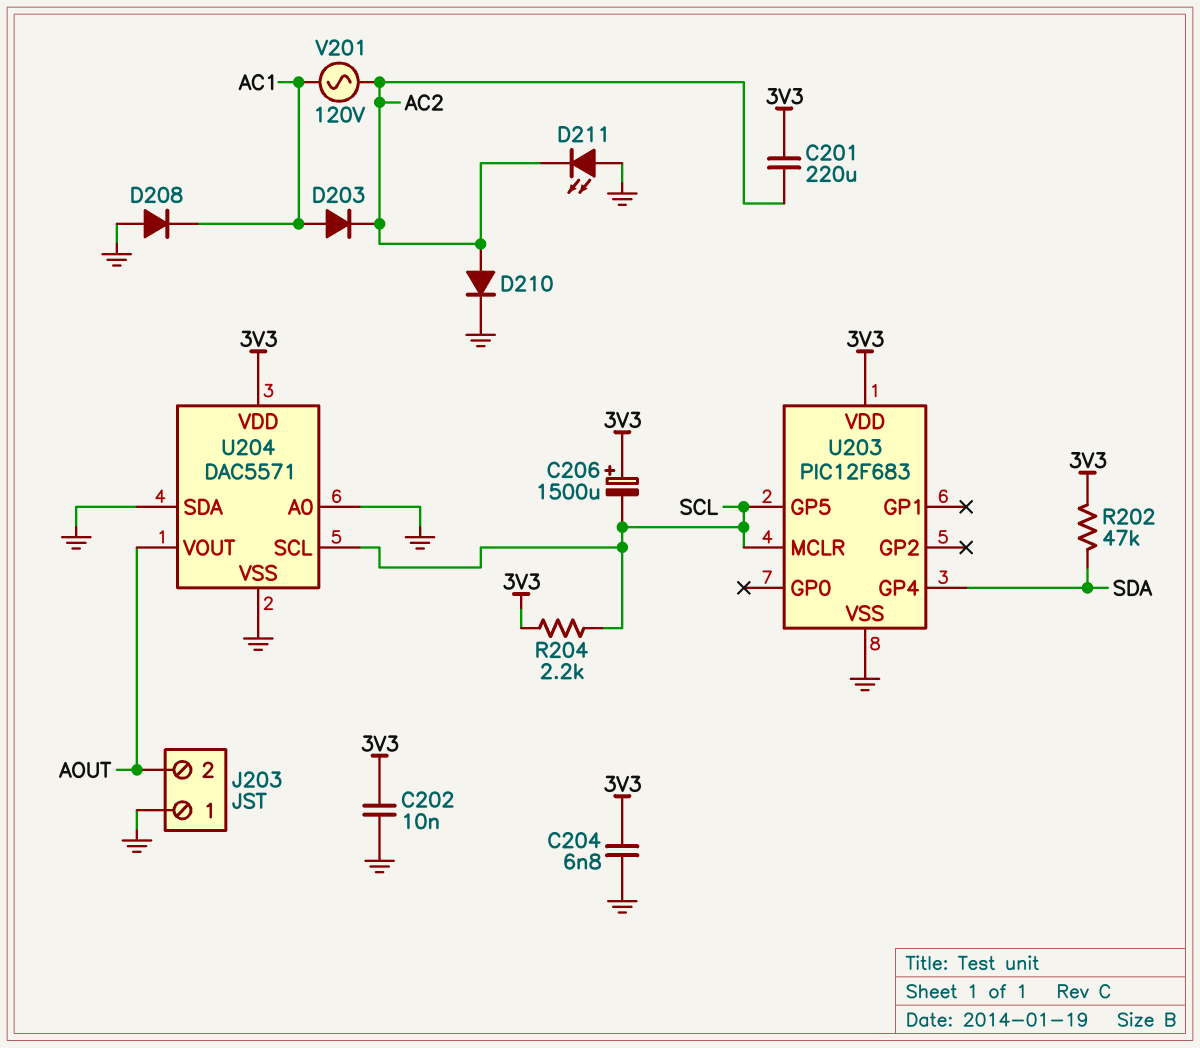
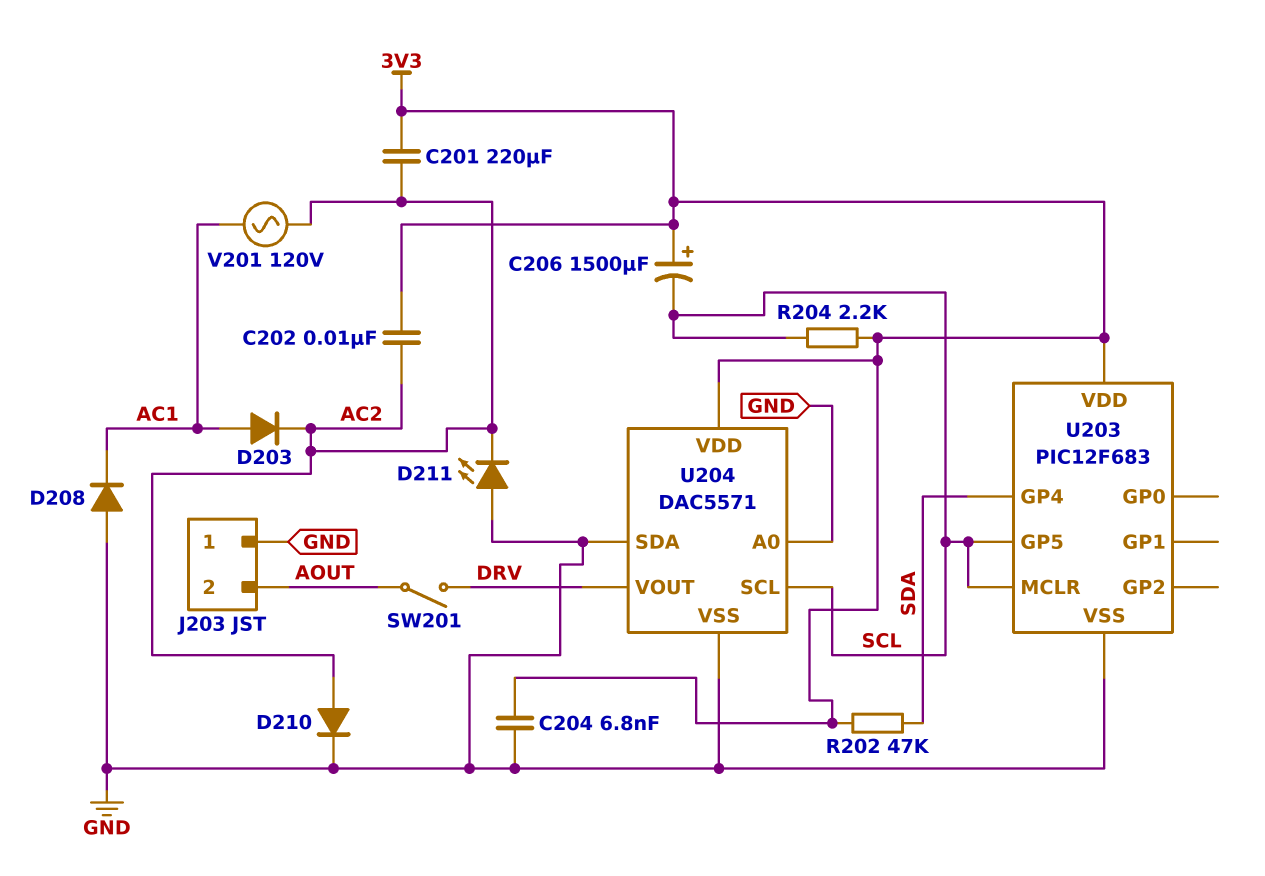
C202: 10nF (3V3, GND) -> 10nF (3V3, AC2)
SW201: none -> switch (AOUT, DRV)
U204 pin VOUT: AOUT -> DRV

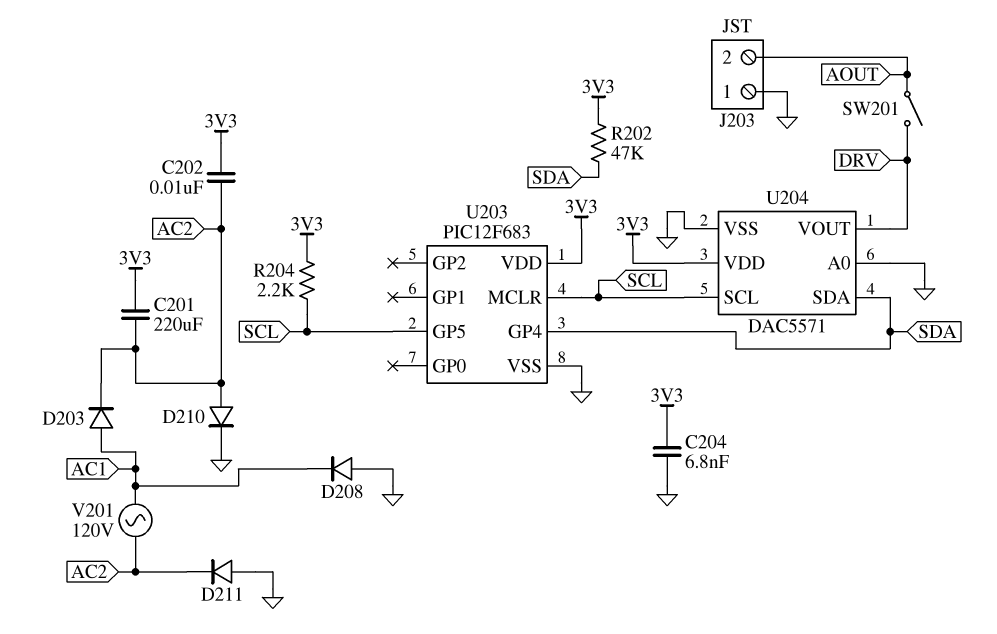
C206: 1500uF (plus 3V3, minus SCL) -> none
D211: LED (A GND, K AC2) -> diode (A GND, K AC2)
U204 pin SDA: GND -> SDA

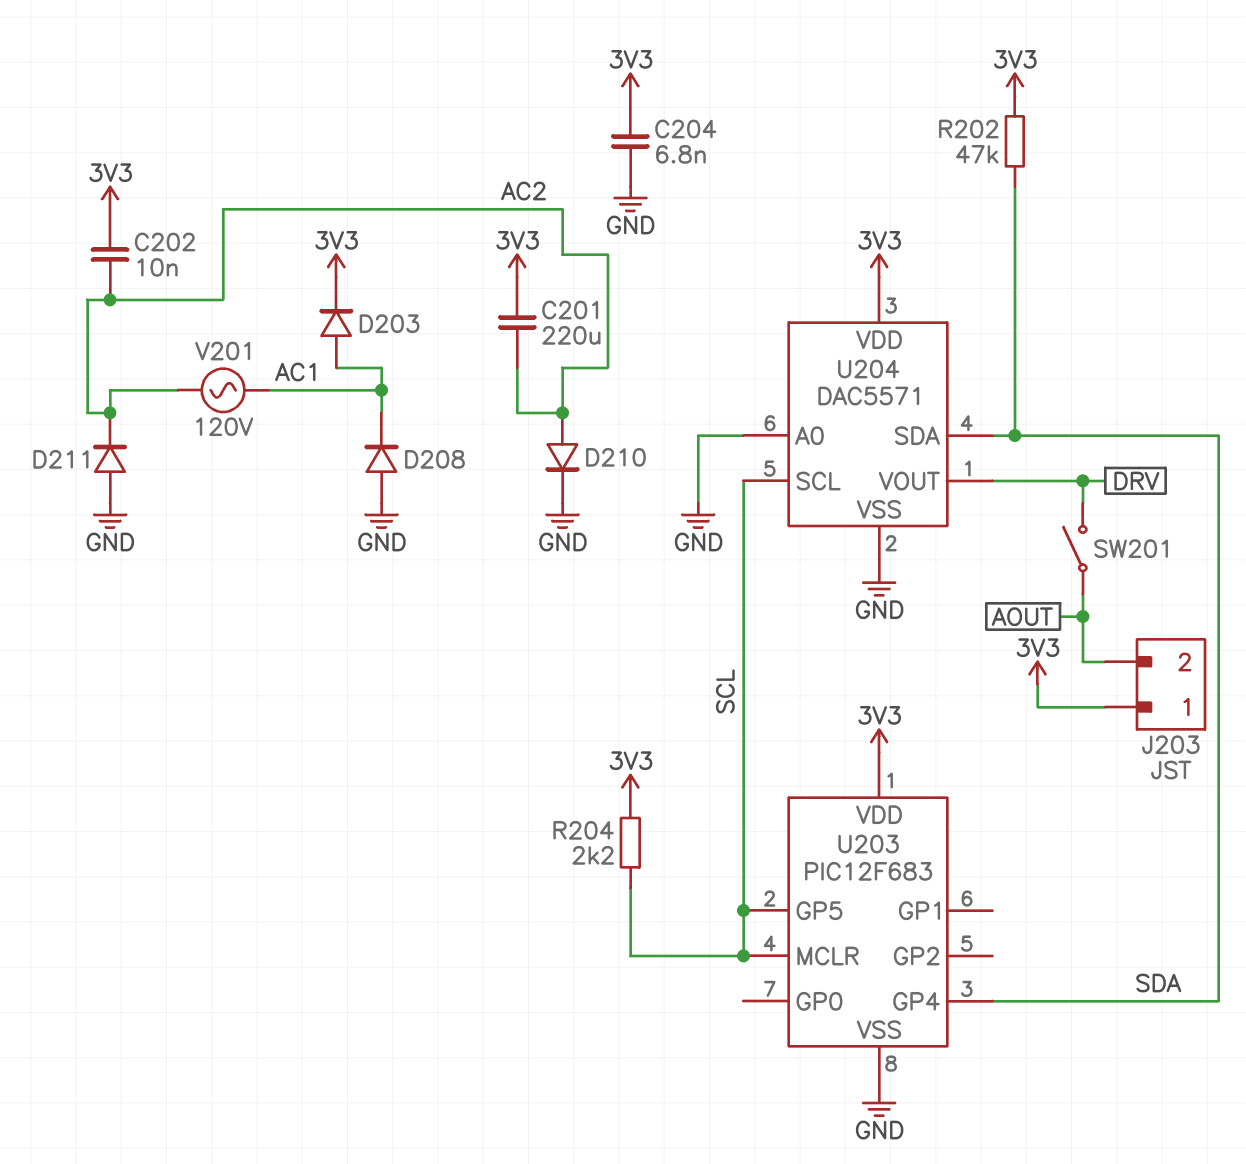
D203: diode (A AC1, K AC2) -> diode (A AC1, K 3V3)
J203 pin 1: GND -> 3V3

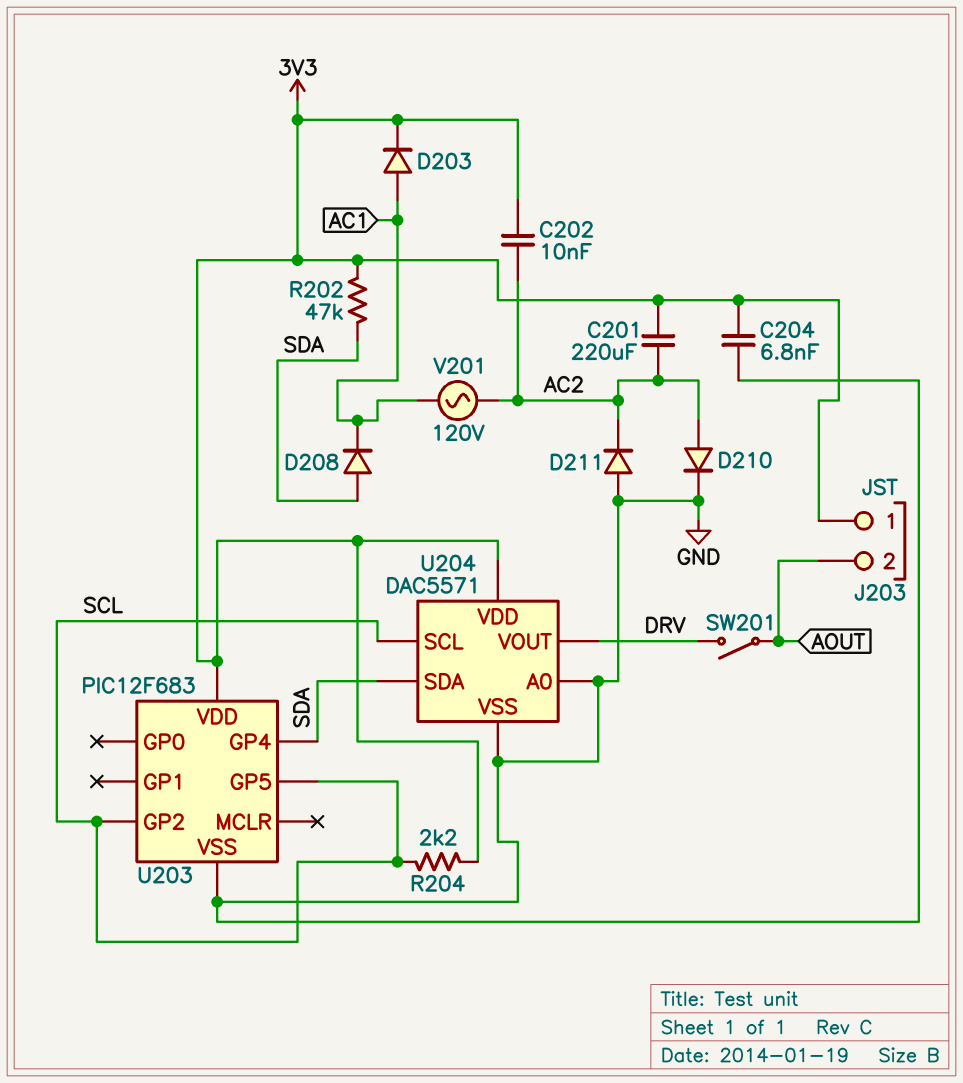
D208: diode (A GND, K AC1) -> diode (A SDA, K AC1)
U203 pin GP2: none -> SCL
U203 pin MCLR: SCL -> none

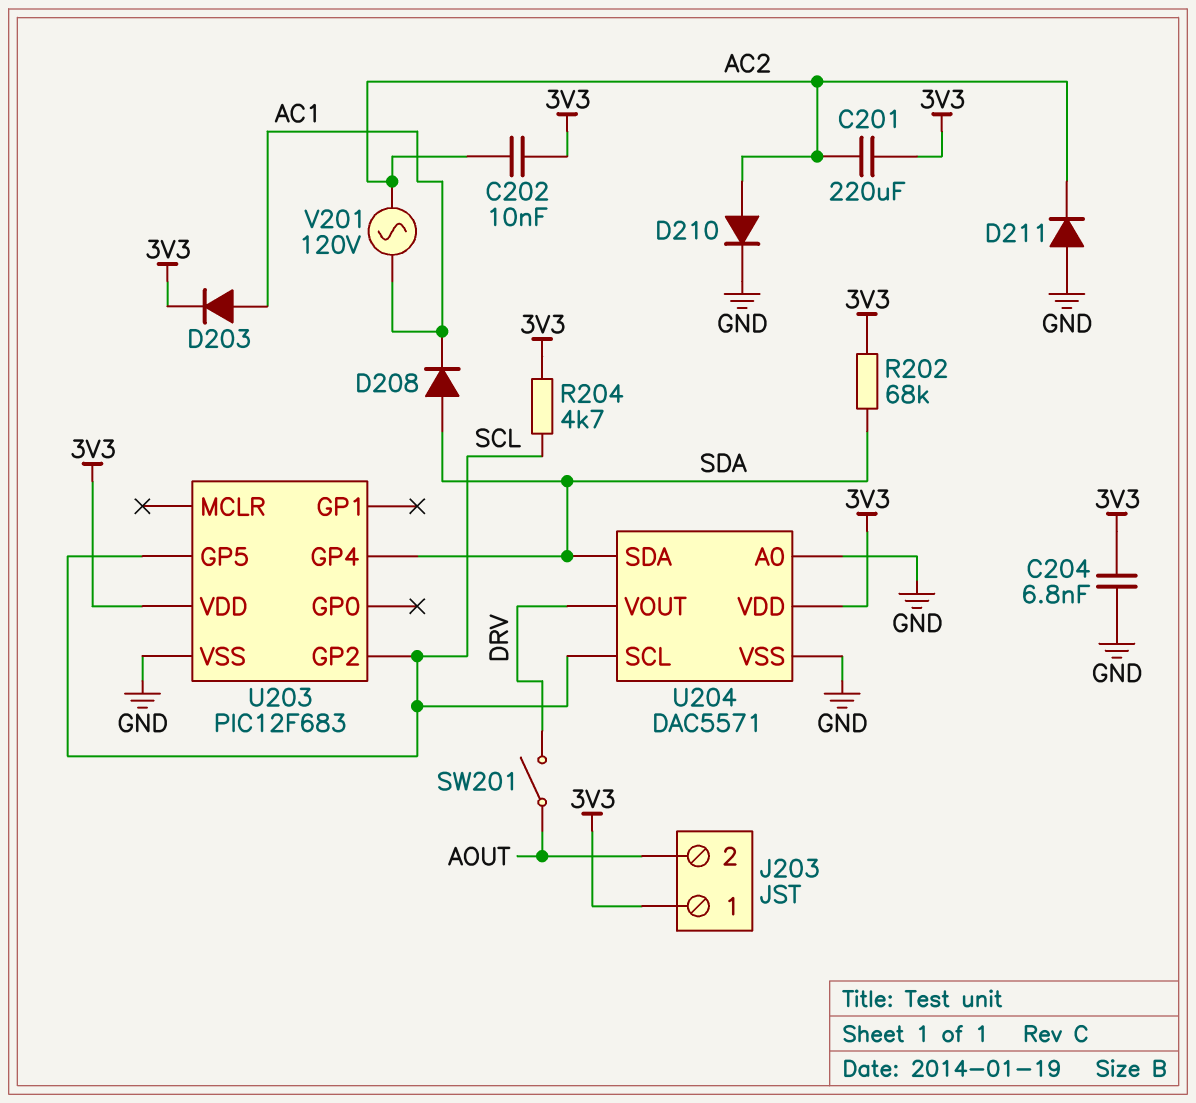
R202: 47k (3V3, SDA) -> 68k (3V3, SDA)
R204: 2.2k (3V3, SCL) -> 4.7k (3V3, SCL)

